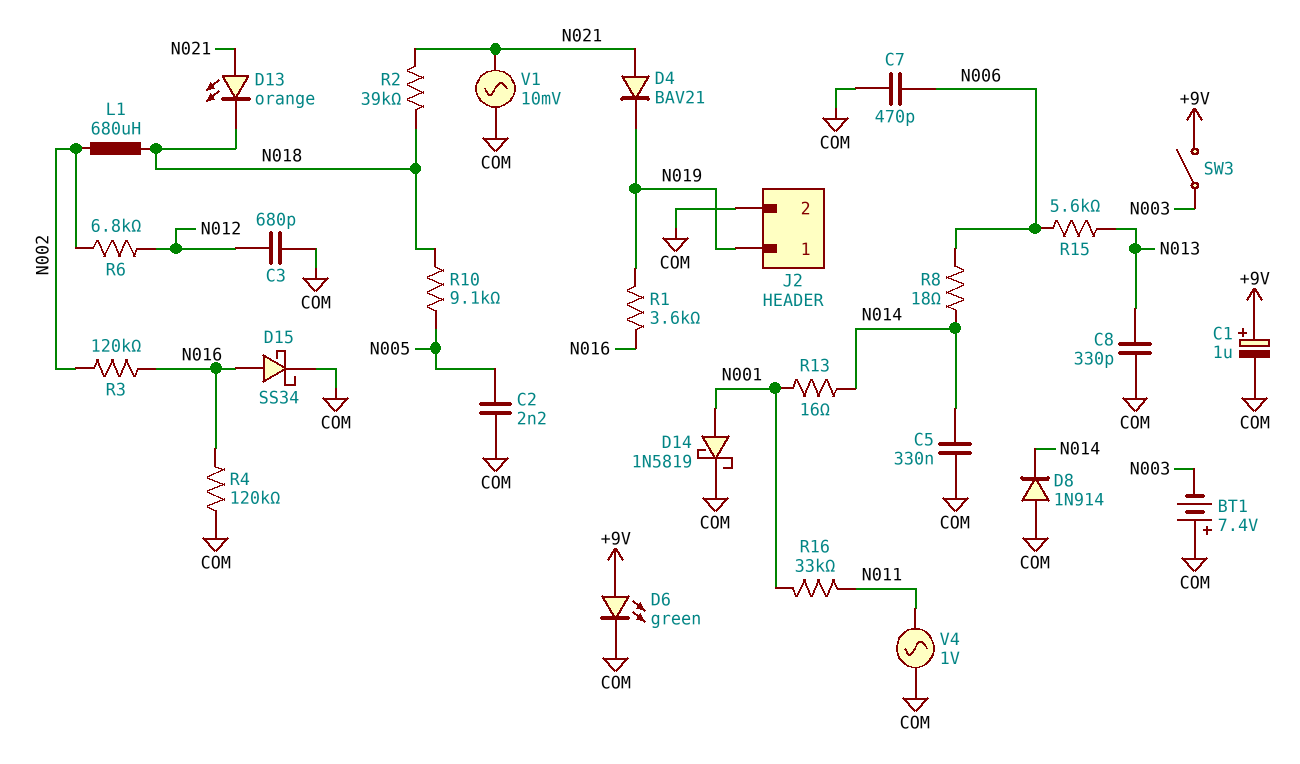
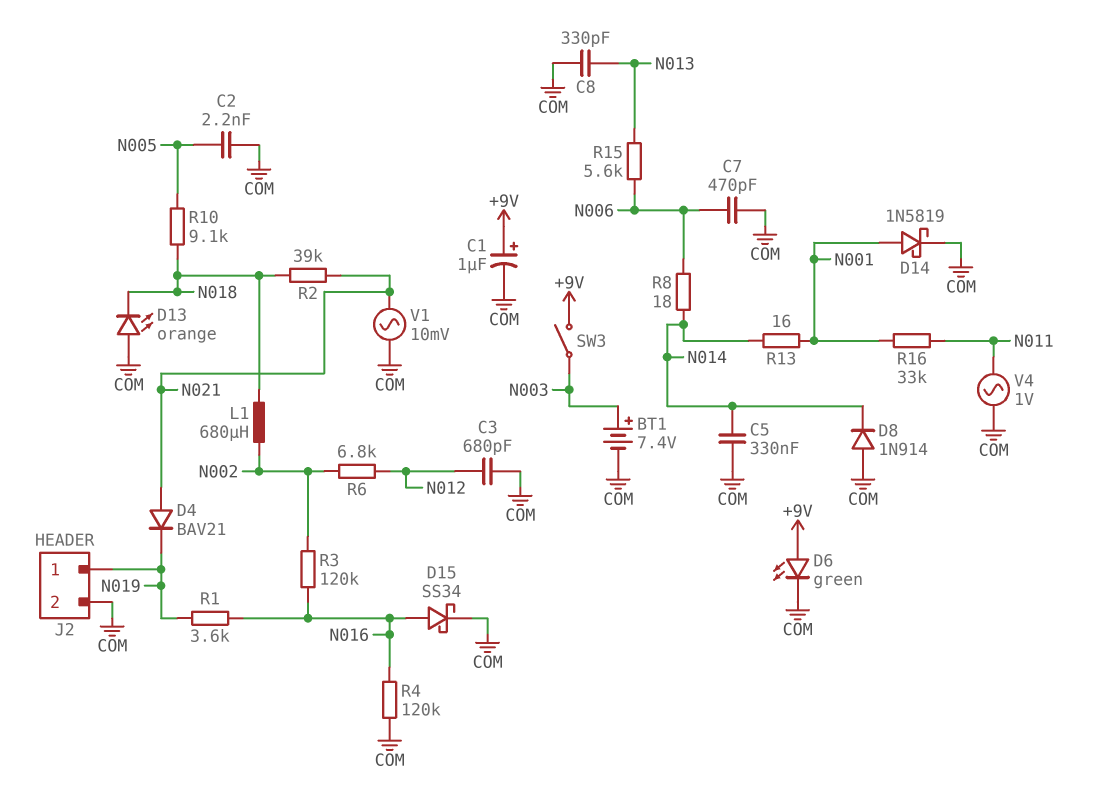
BT1: 7.4V (plus COM, minus N003) -> 7.4V (plus N003, minus COM)
D13: LED orange (A N021, K N018) -> LED orange (A COM, K N018)

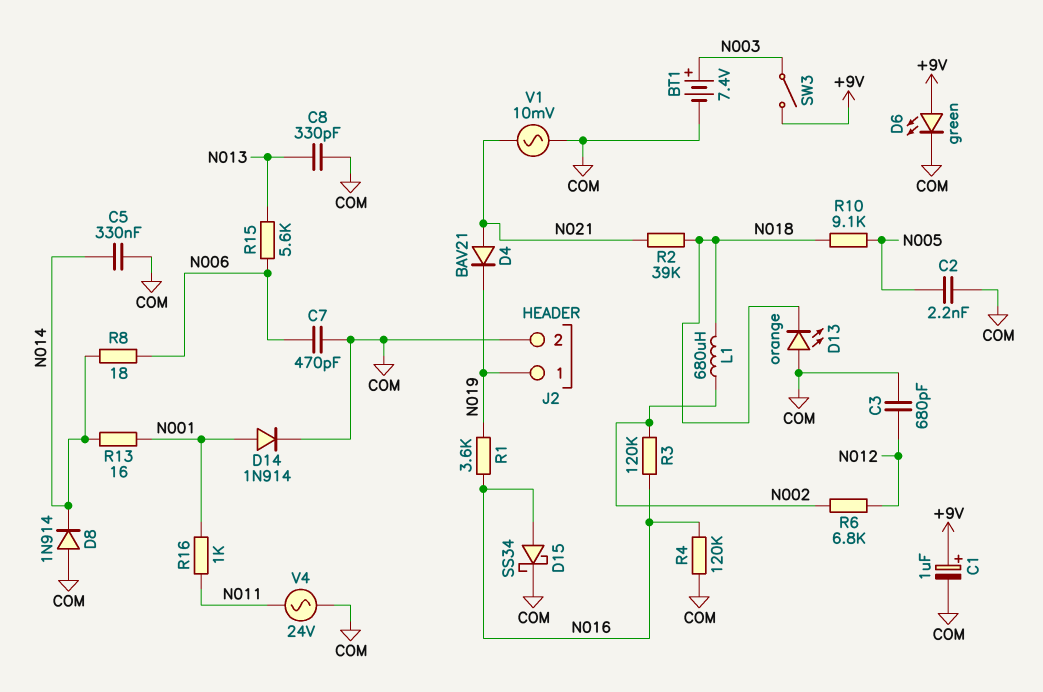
D14: schottky 1N5819 (A N001, K COM) -> diode 1N914 (A N001, K COM)
R16: 33k (N001, N011) -> 1k (N001, N011)
V4: AC 1V (COM, N011) -> AC 24V (COM, N011)

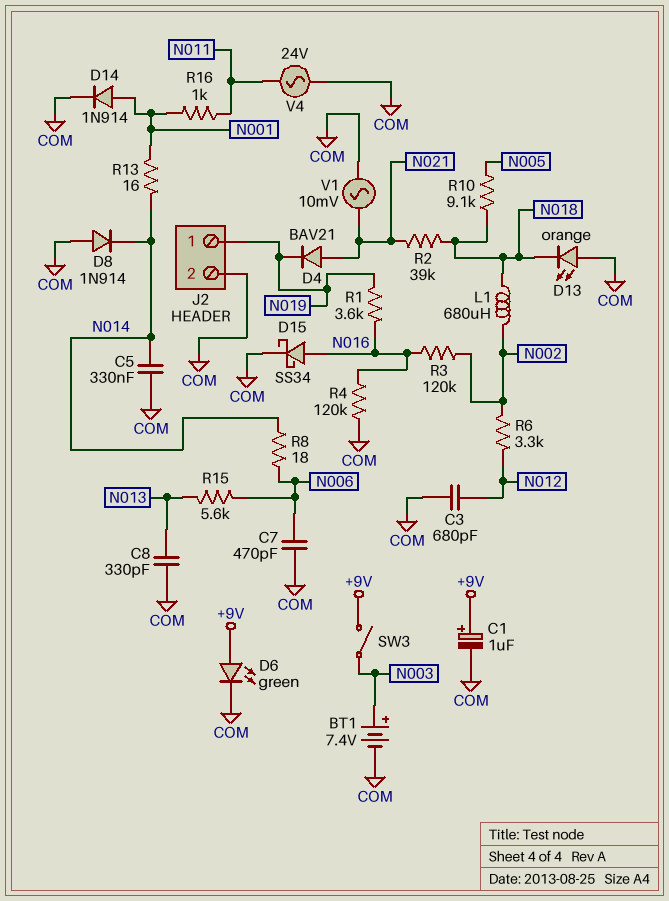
C2: 2.2nF (COM, N005) -> none
R6: 6.8k (N002, N012) -> 3.3k (N002, N012)

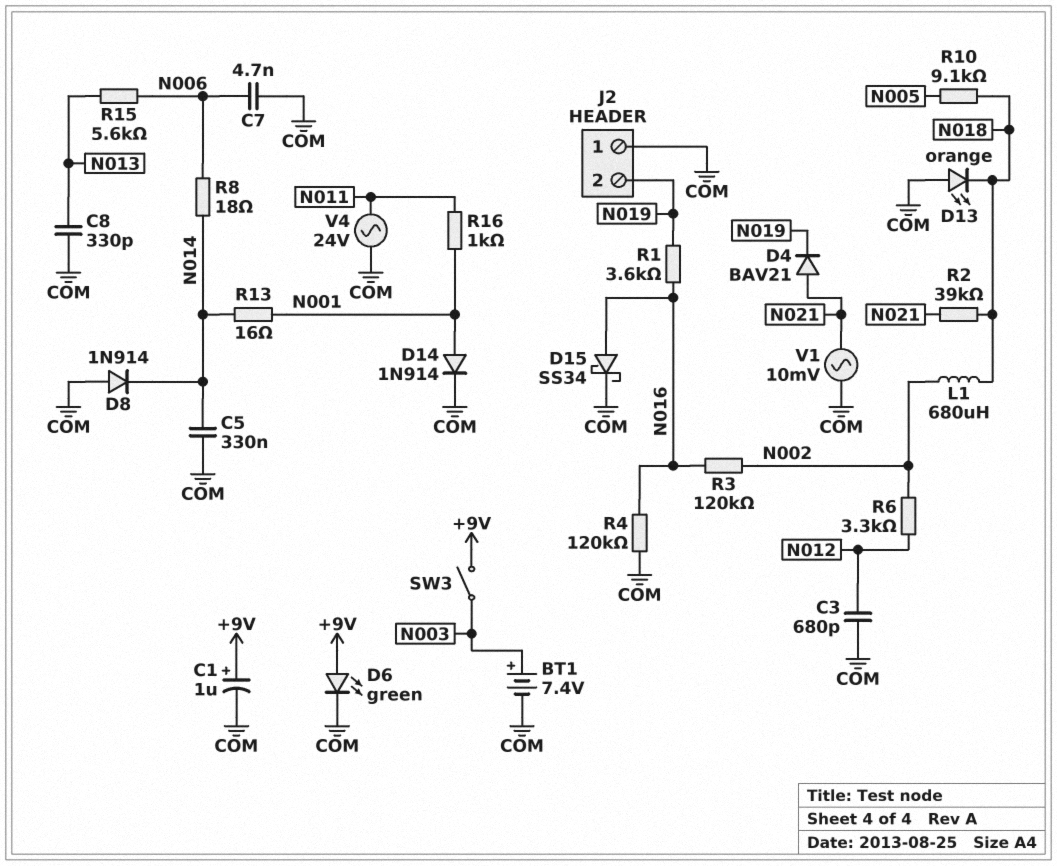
C7: 470pF (COM, N006) -> 4.7nF (COM, N006)
J2 pin 1: N019 -> COM
J2 pin 2: COM -> N019

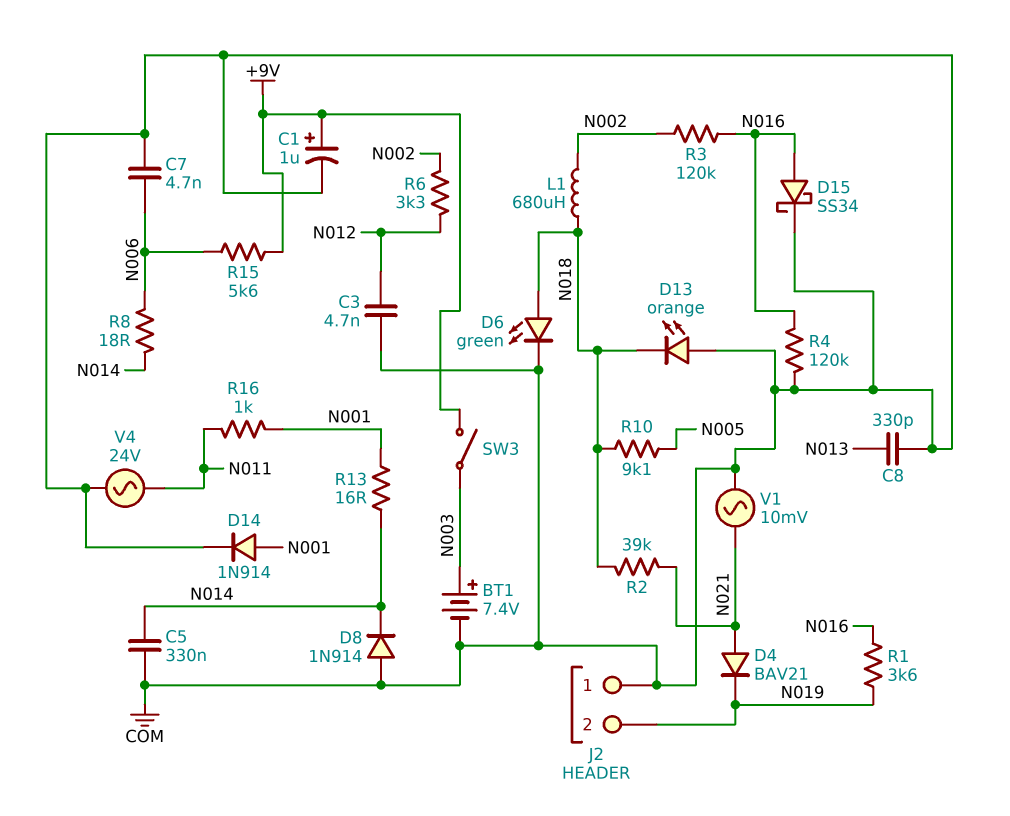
C3: 680pF (COM, N012) -> 4.7nF (COM, N012)
D6: LED green (A +9V, K COM) -> LED green (A N018, K COM)
R15: 5.6k (N006, N013) -> 5.6k (+9V, N006)

